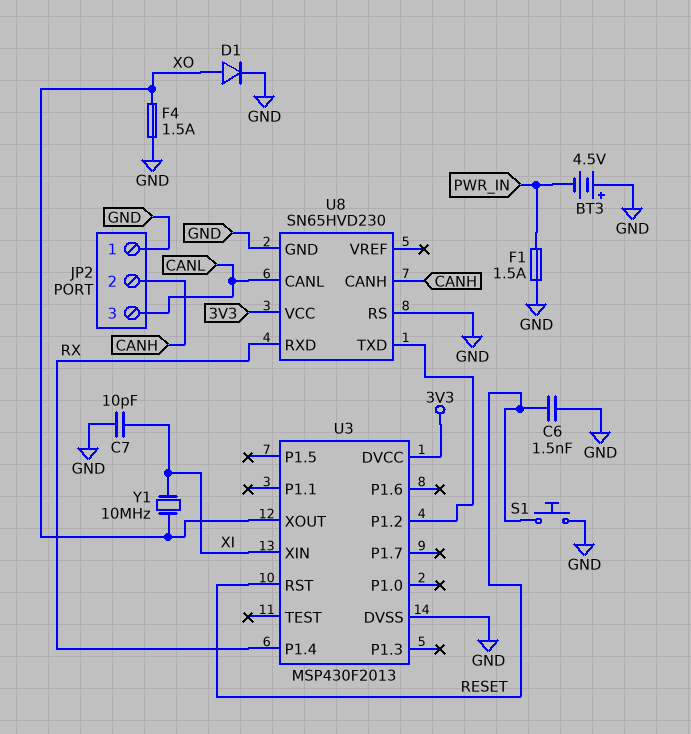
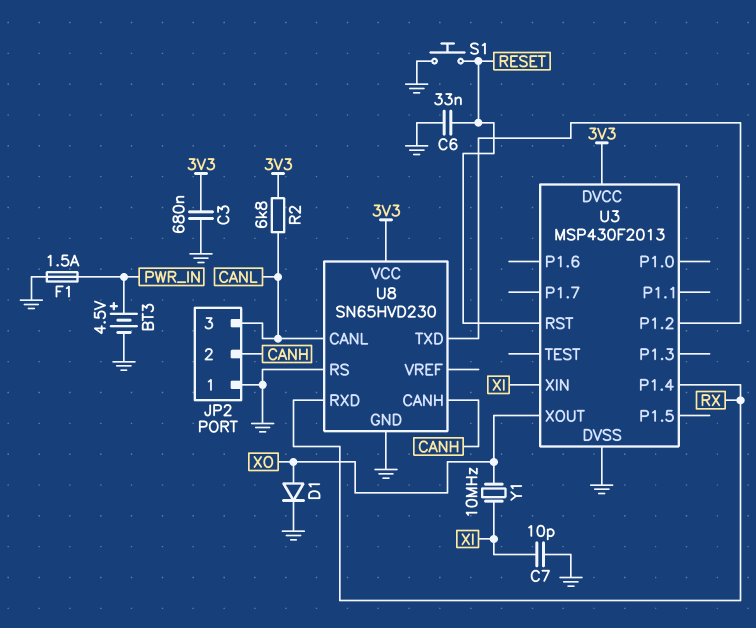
BT3: 4.5V (plus GND, minus PWR_IN) -> 4.5V (plus PWR_IN, minus GND)
C3: none -> 680nF (3V3, GND)
C6: 1.5nF (GND, RESET) -> 33nF (GND, RESET)
F4: 1.5A (GND, XO) -> none
R2: none -> 6.8k (3V3, CANL)

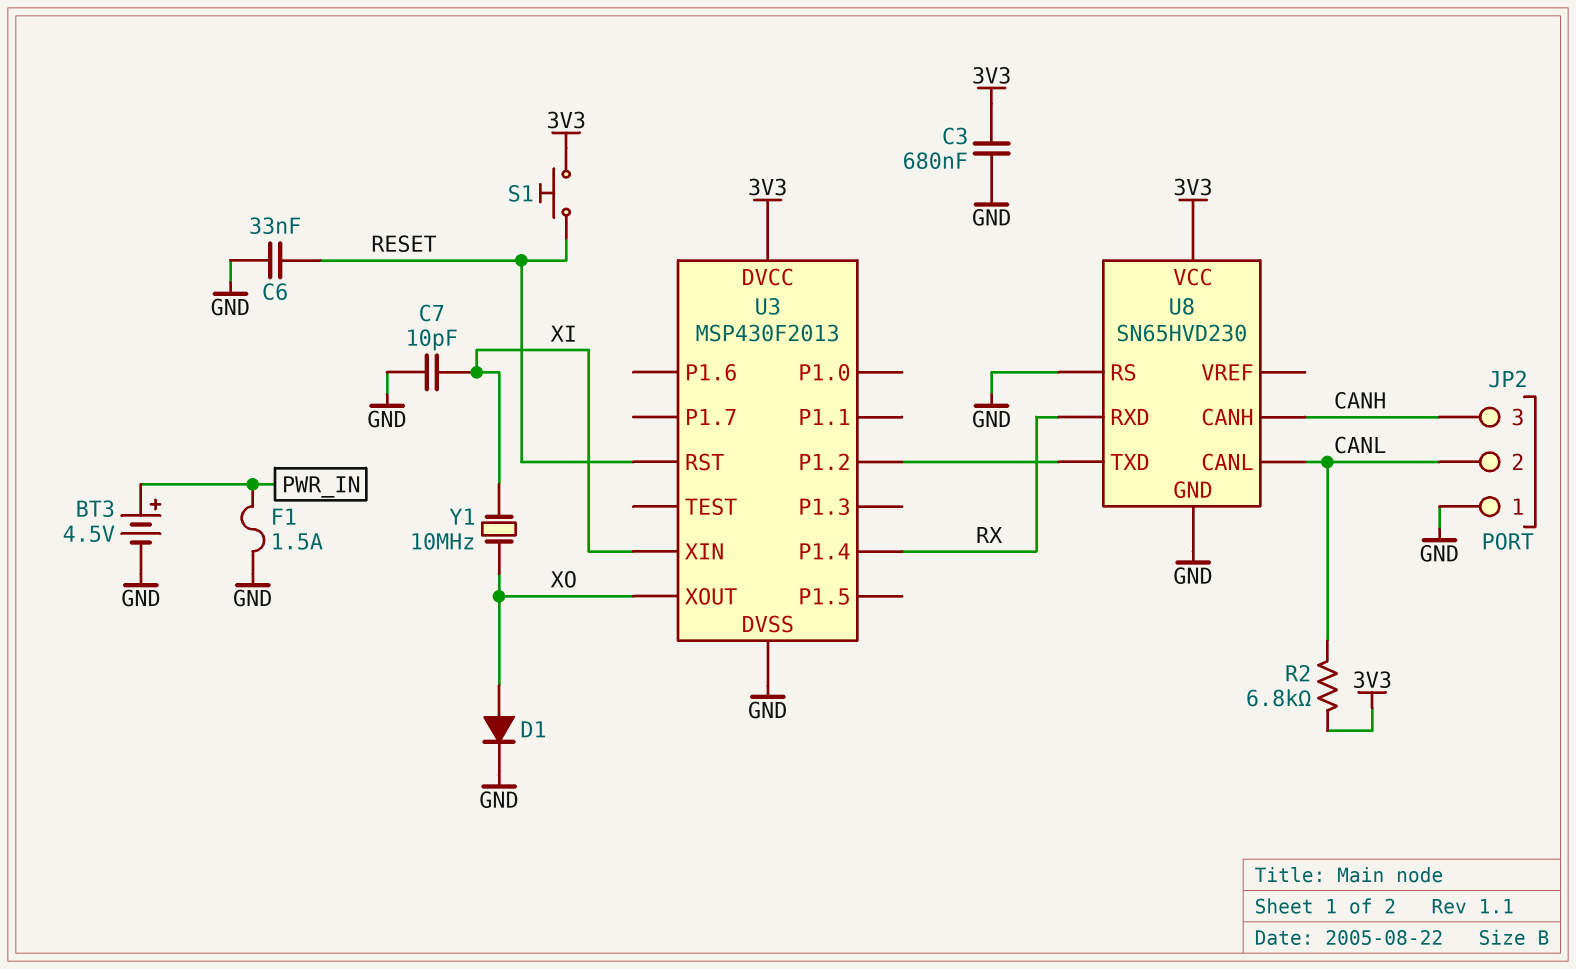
JP2 pin 2: CANH -> CANL
JP2 pin 3: CANL -> CANH
S1: button (GND, RESET) -> button (3V3, RESET)

